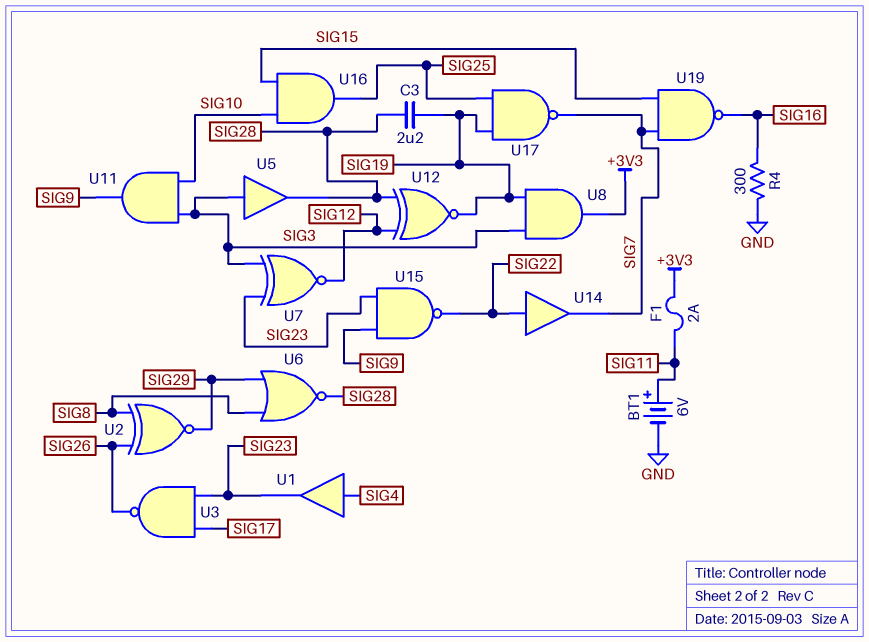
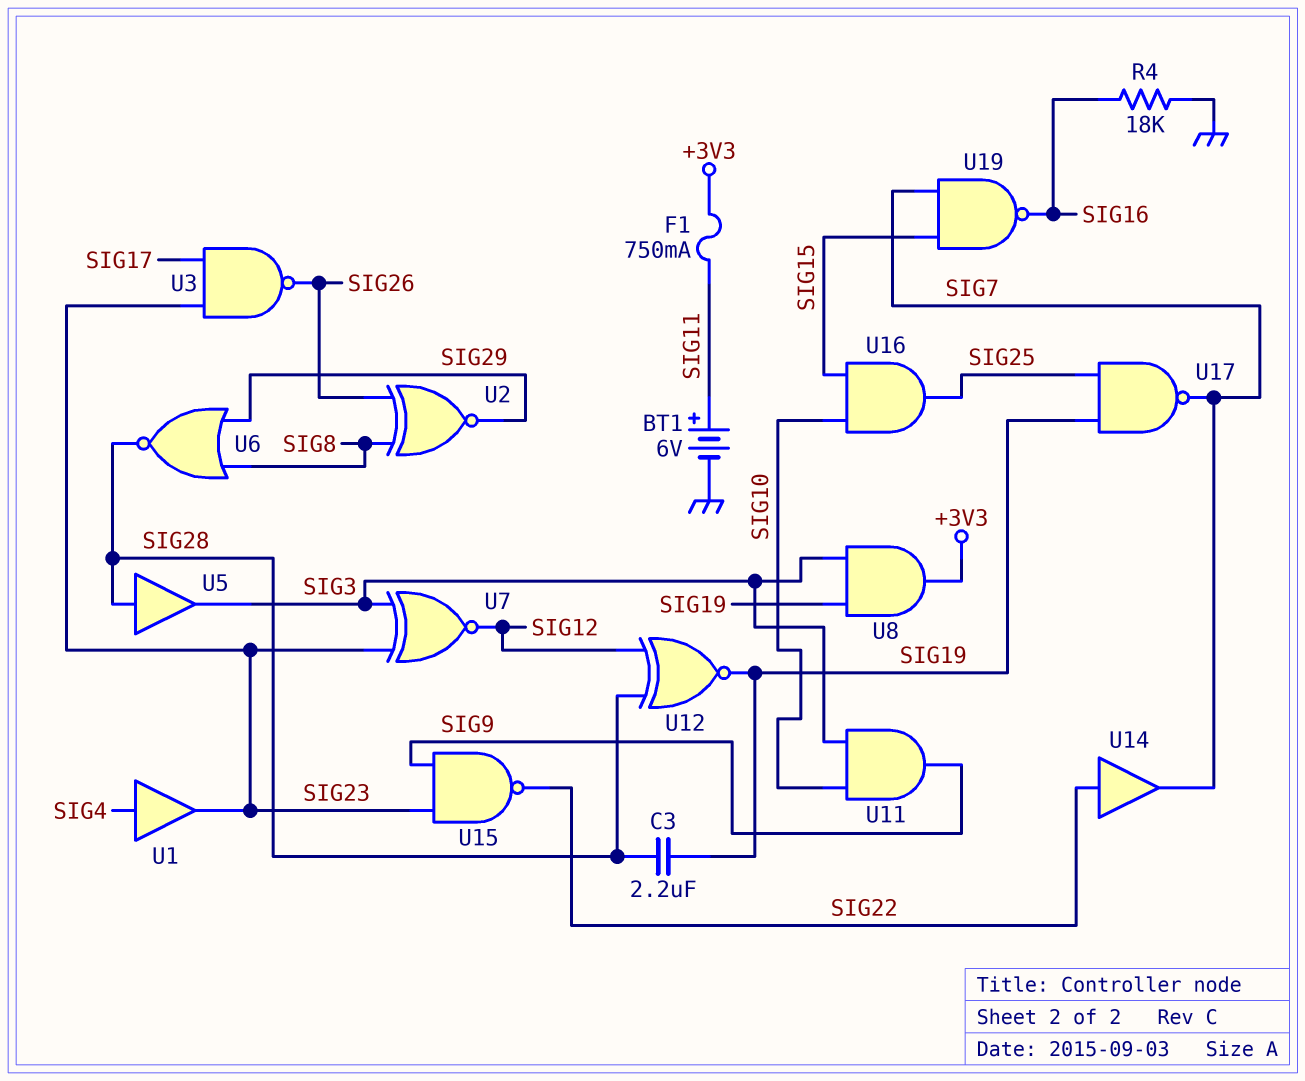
F1: 2A (+3V3, SIG11) -> 750mA (+3V3, SIG11)
R4: 300 (GND, SIG16) -> 18k (GND, SIG16)
U5: buffer (in SIG3, out SIG28) -> buffer (in SIG28, out SIG3)

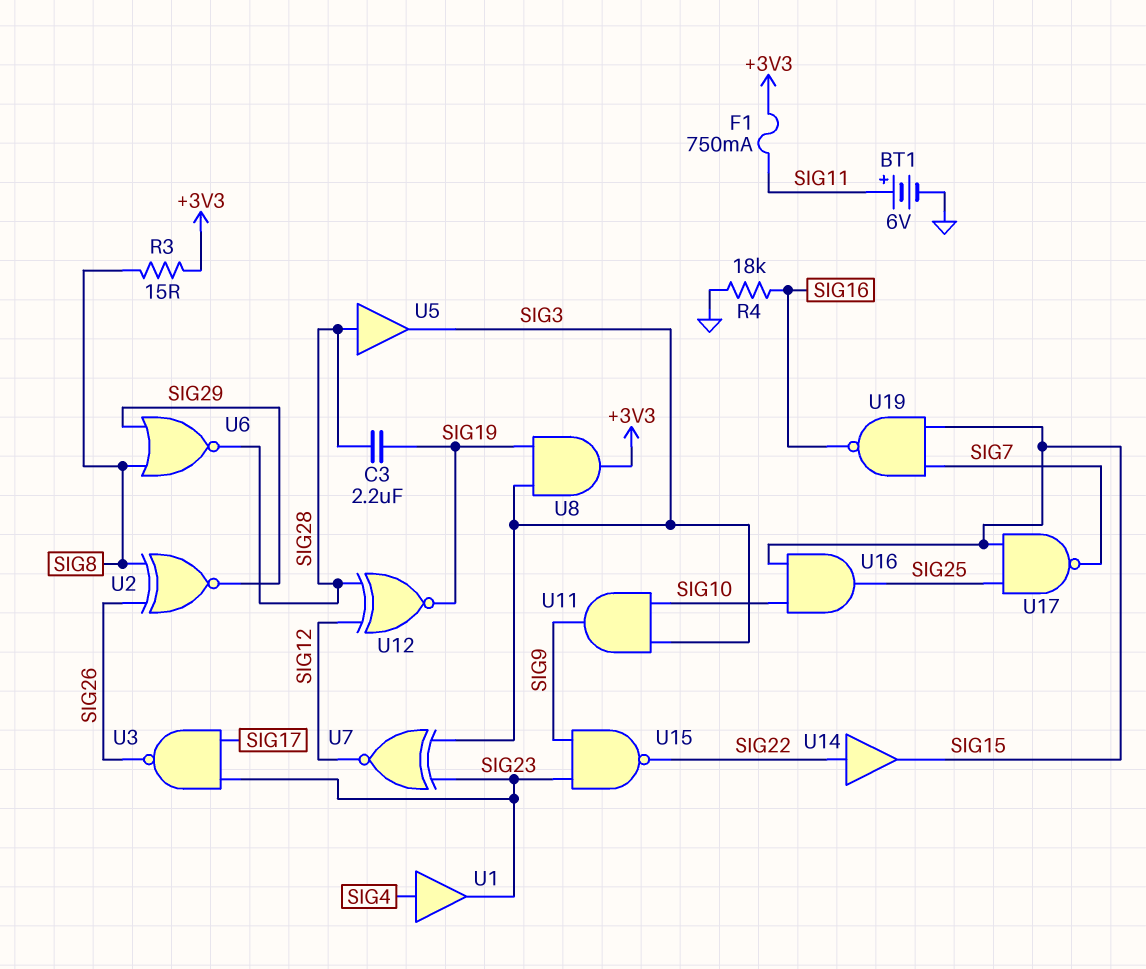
R3: none -> 15 (+3V3, SIG8)
U14: buffer (in SIG22, out SIG7) -> buffer (in SIG22, out SIG15)
U17: NAND (in SIG19, in SIG25, out SIG7) -> NAND (in SIG15, in SIG25, out SIG7)

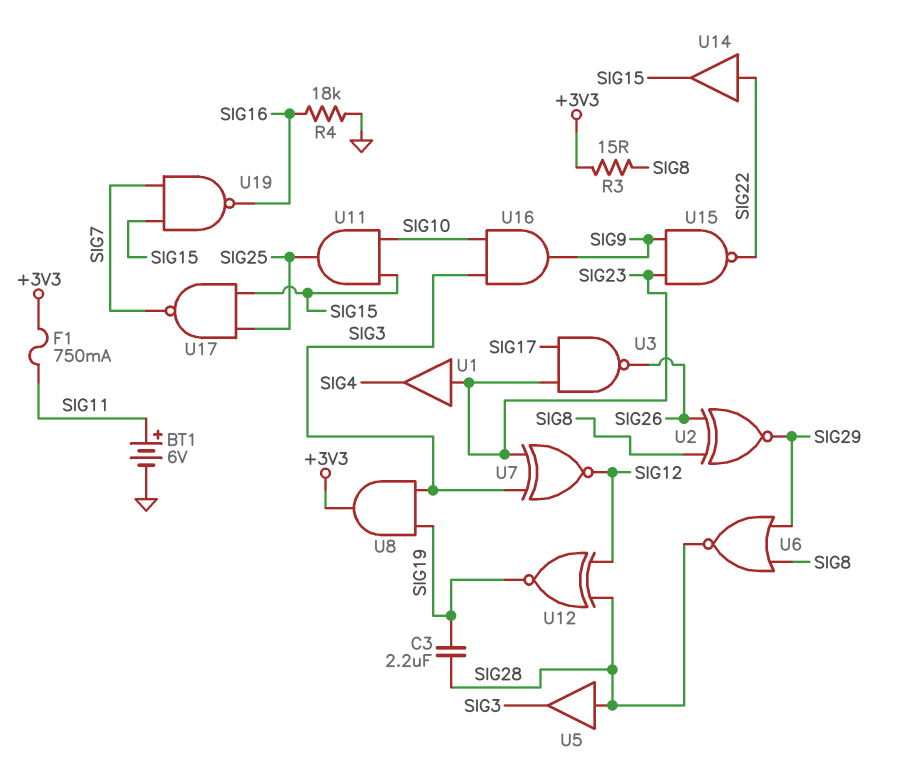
U1: buffer (in SIG4, out SIG23) -> buffer (in SIG23, out SIG4)
U11: AND (in SIG3, in SIG10, out SIG9) -> AND (in SIG10, in SIG15, out SIG25)
U16: AND (in SIG10, in SIG15, out SIG25) -> AND (in SIG3, in SIG10, out SIG9)

